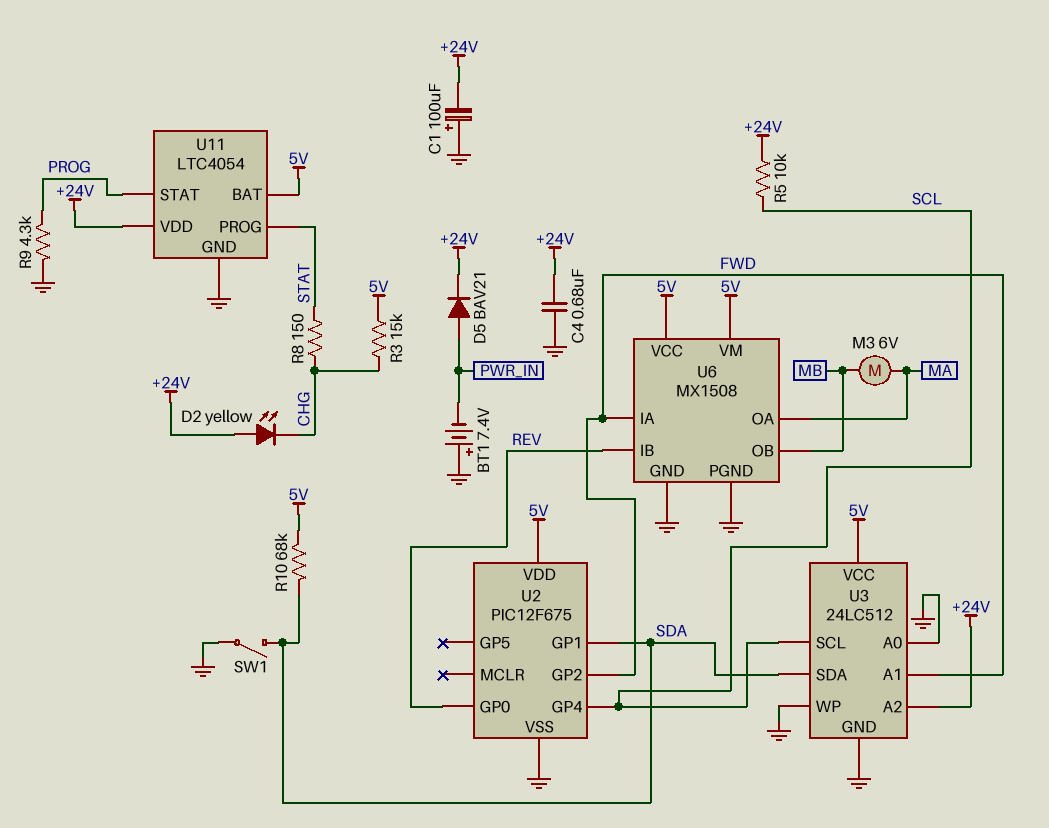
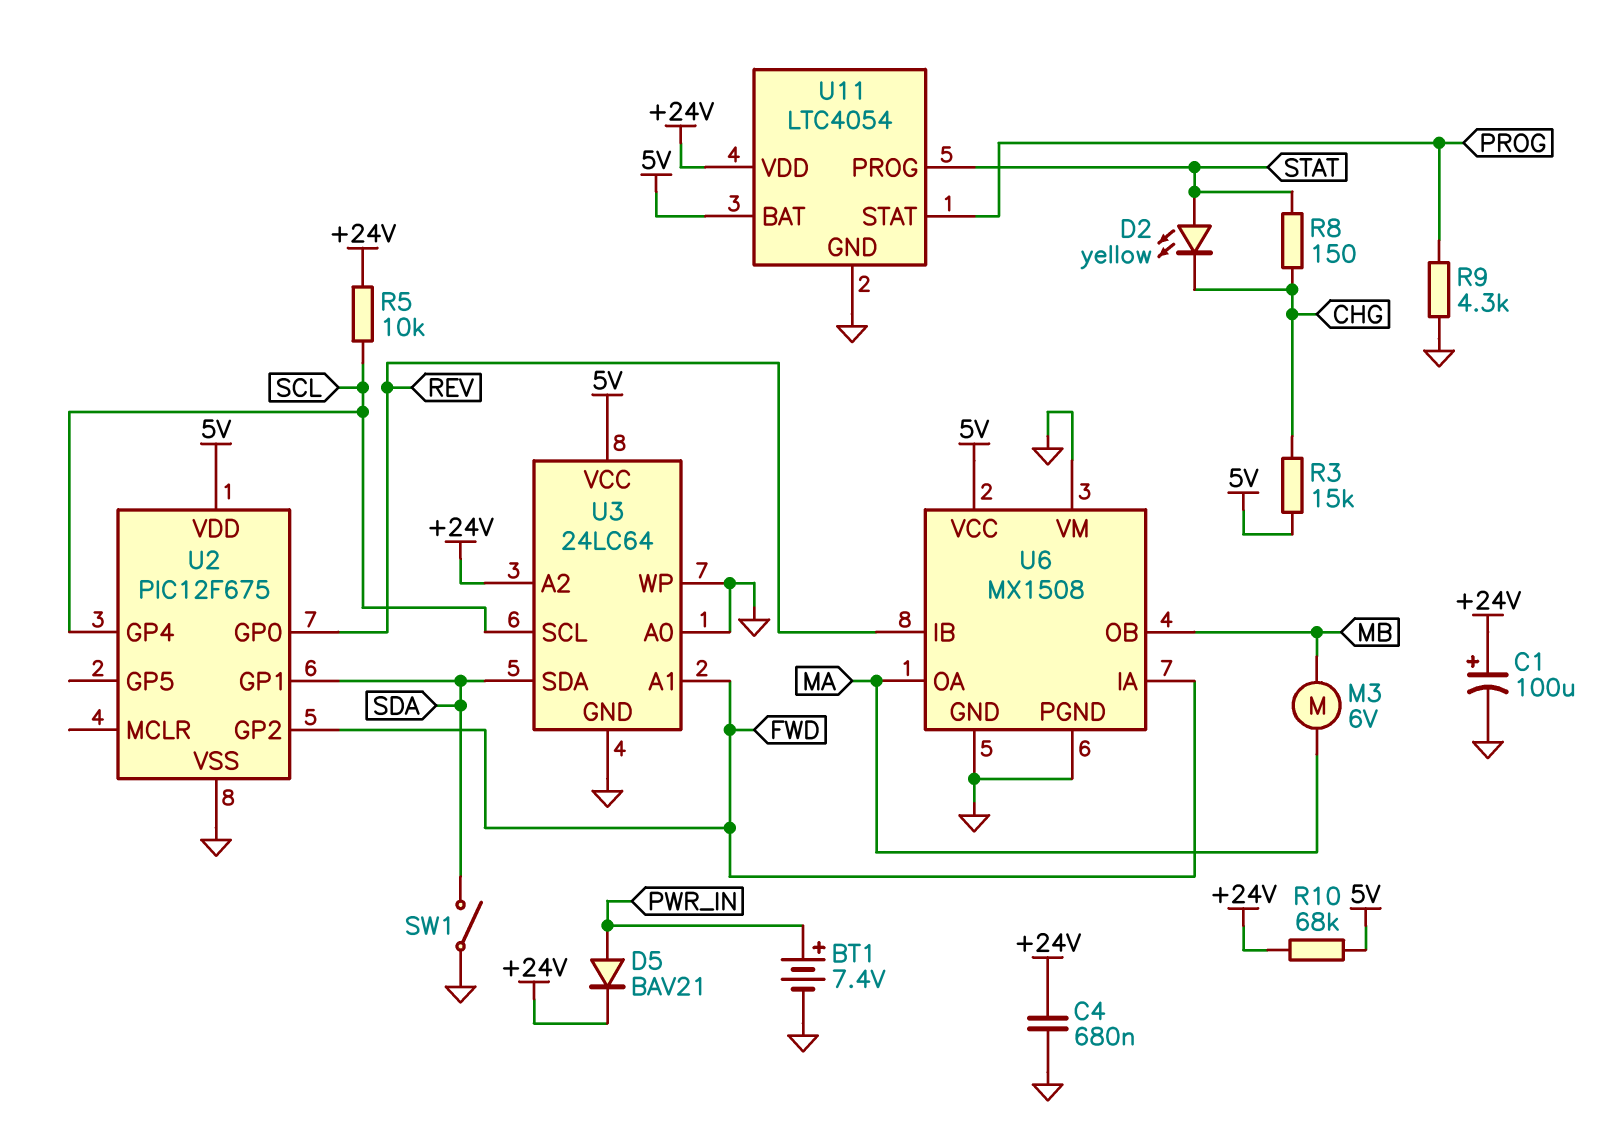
BT1: 7.4V (plus GND, minus PWR_IN) -> 7.4V (plus PWR_IN, minus GND)
C1: 100uF (plus GND, minus +24V) -> 100uF (plus +24V, minus GND)
D2: LED yellow (A +24V, K CHG) -> LED yellow (A STAT, K CHG)
R10: 68k (5V, SDA) -> 68k (+24V, 5V)
U3: 24LC512 -> 24LC64
U6 pin VM: 5V -> GND

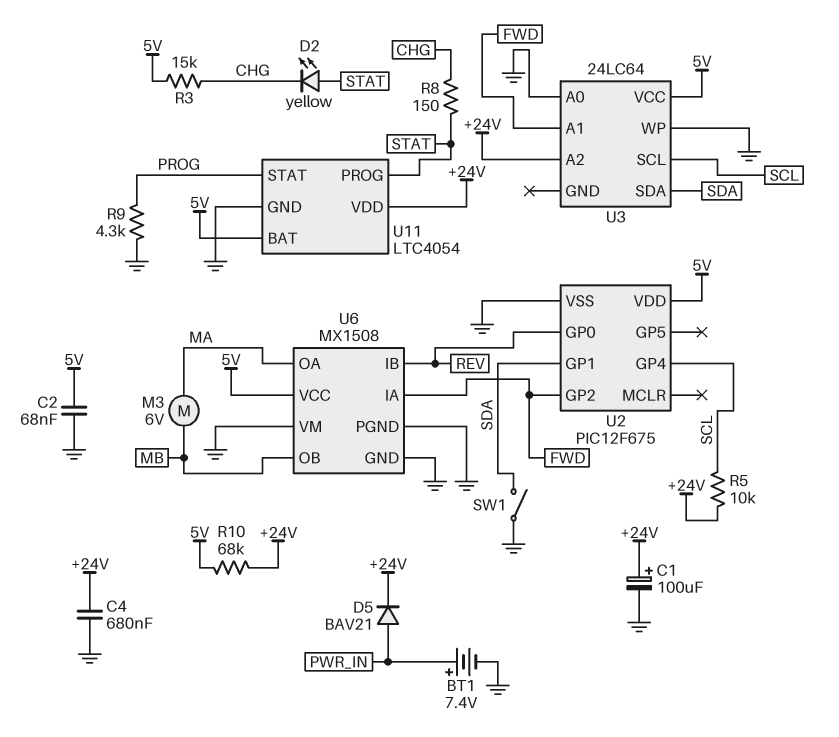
C2: none -> 68nF (5V, GND)
U3 pin GND: GND -> none

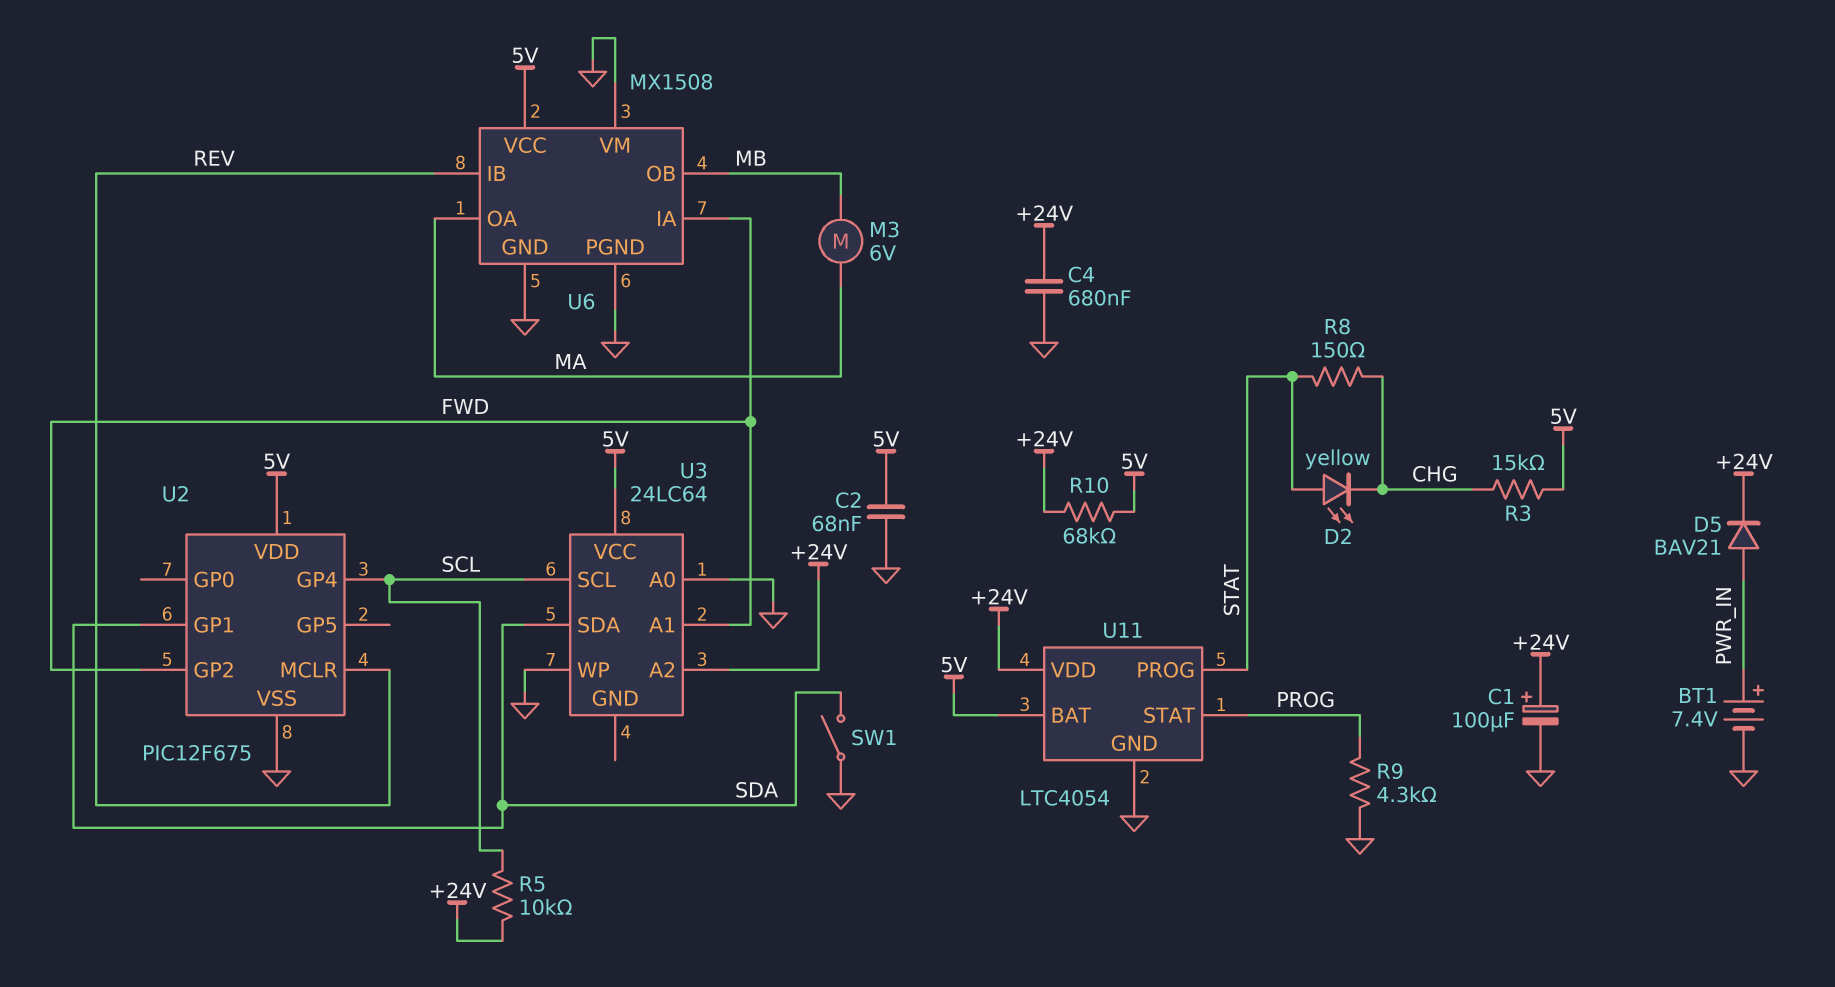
U2 pin GP0: REV -> none
U2 pin MCLR: none -> REV

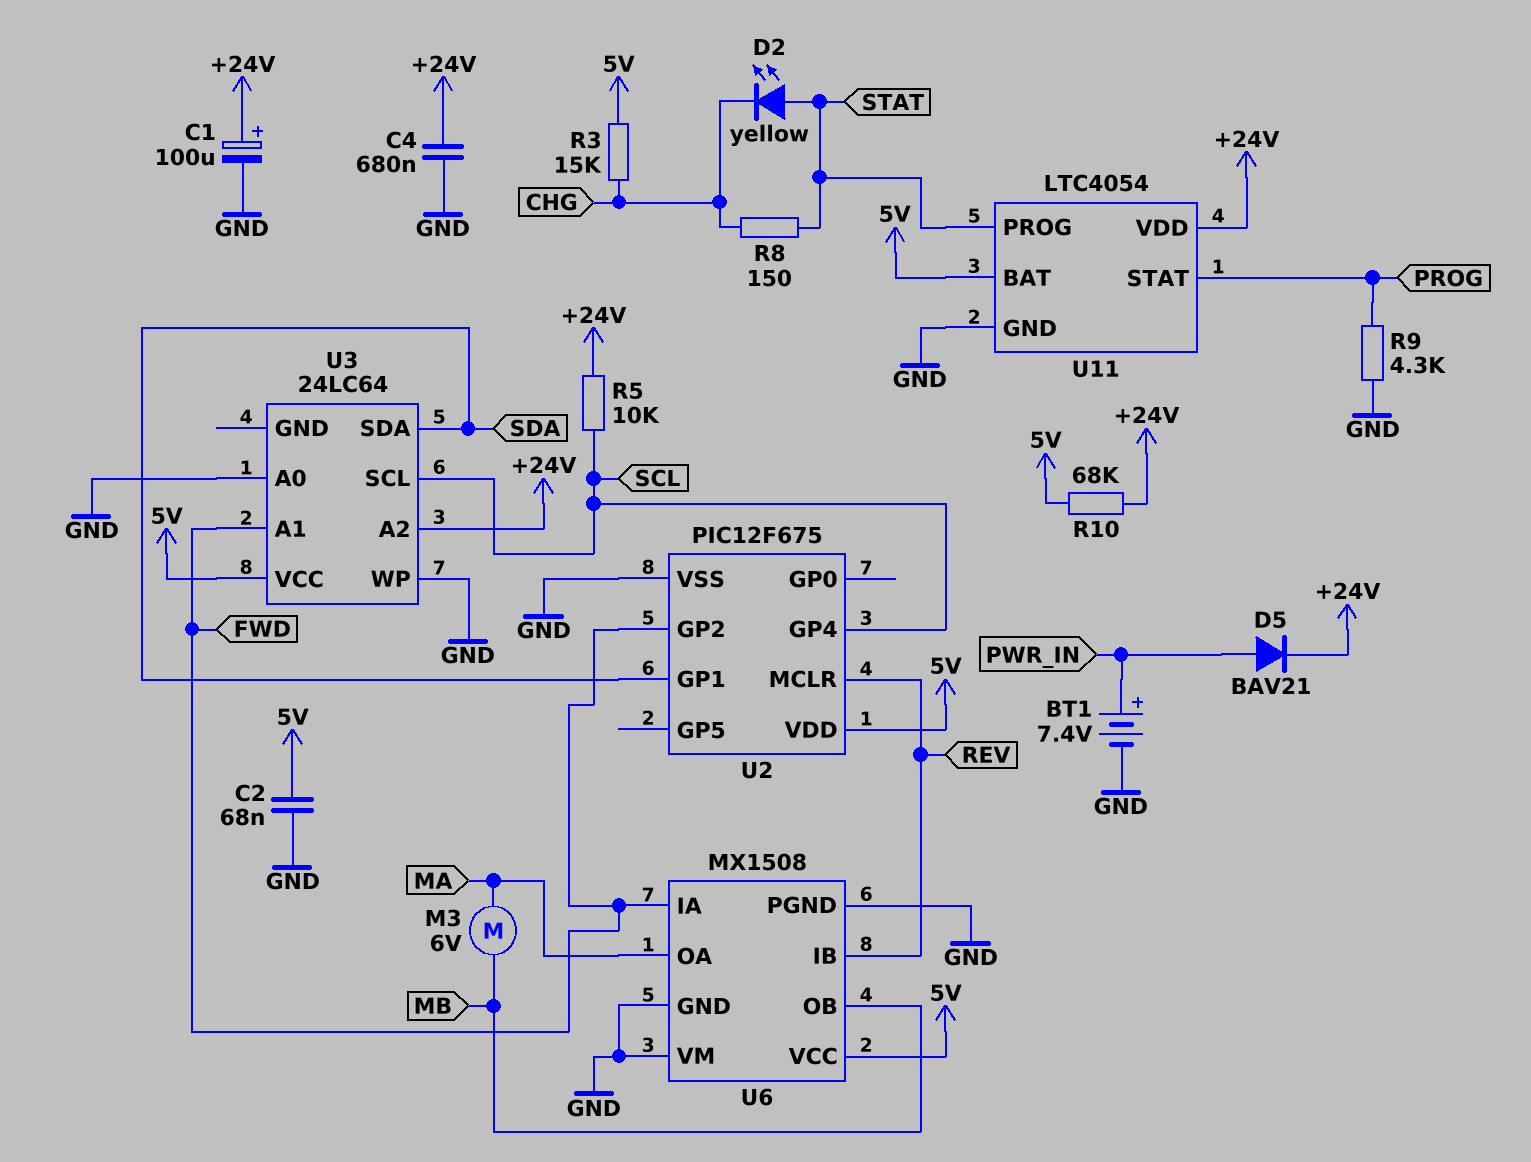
SW1: switch (GND, SDA) -> none

